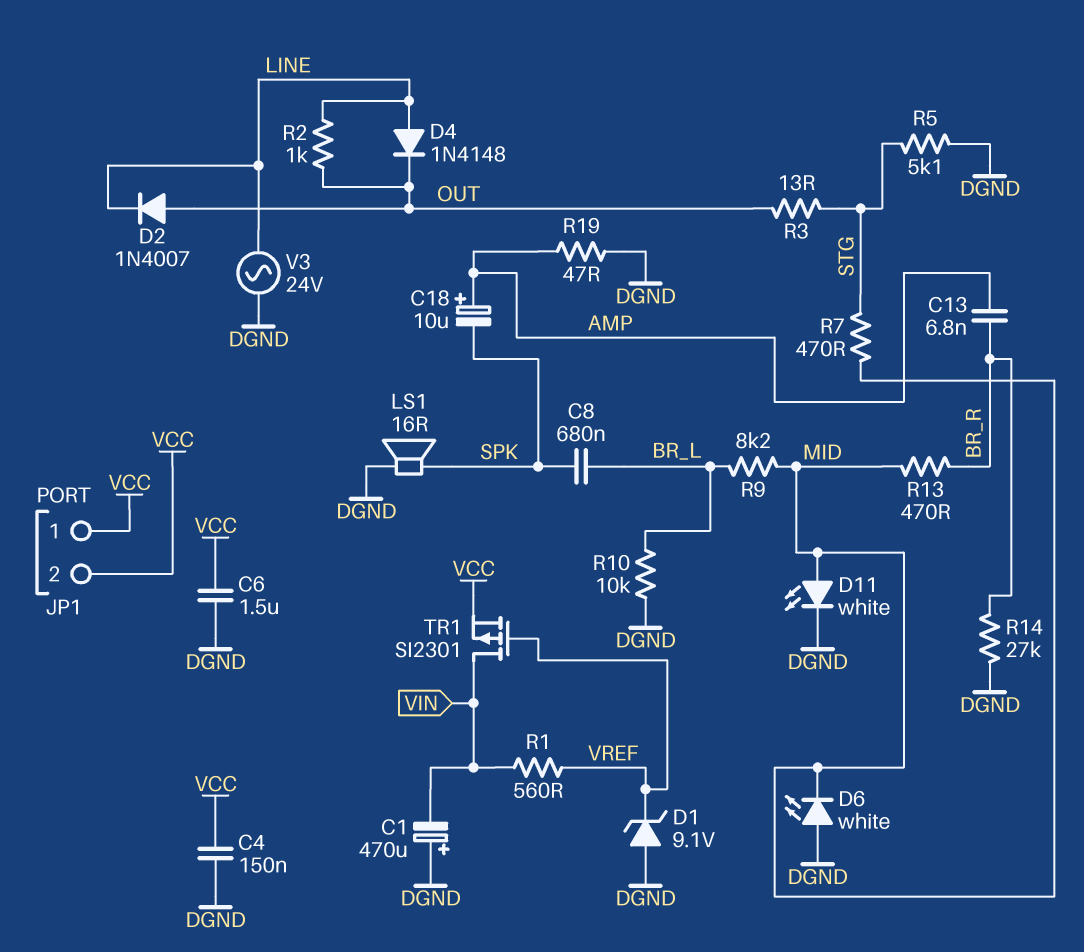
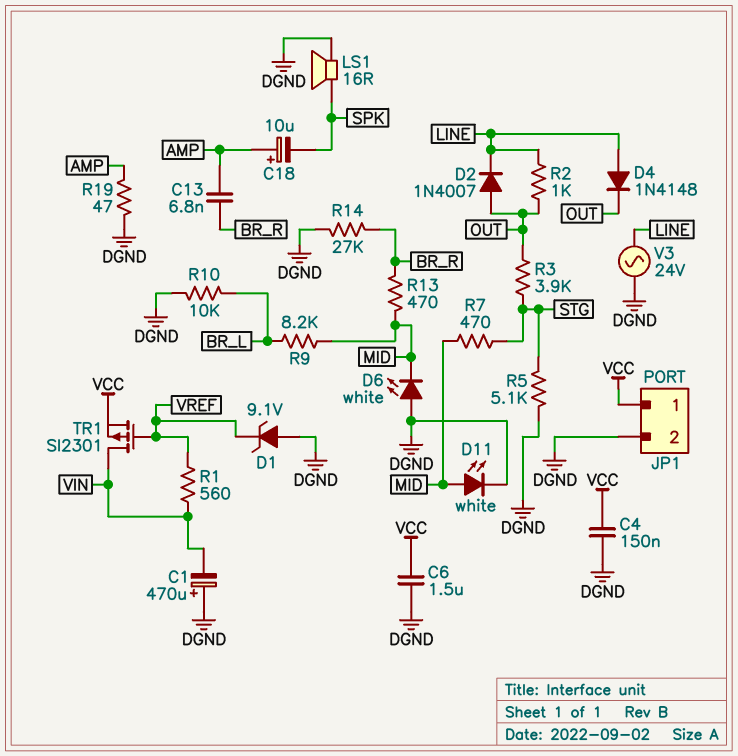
C8: 680nF (BR_L, SPK) -> none
JP1 pin 2: VCC -> DGND
R3: 13 (OUT, STG) -> 3.9k (OUT, STG)

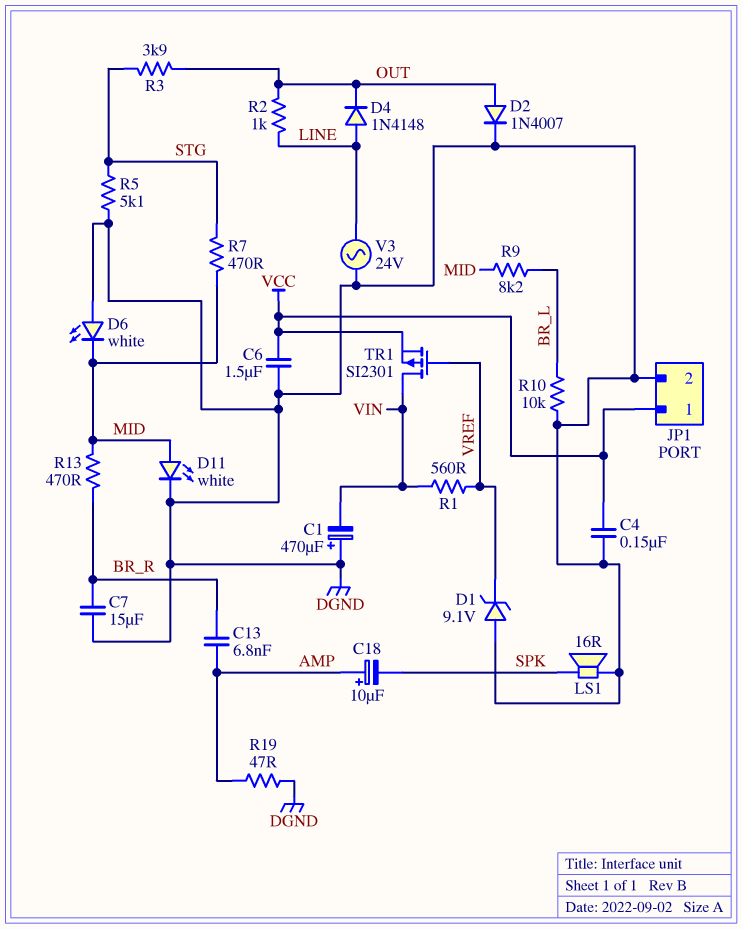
C7: none -> 15uF (BR_R, DGND)
D2: diode 1N4007 (A OUT, K LINE) -> diode 1N4007 (A OUT, K DGND)
R14: 27k (BR_R, DGND) -> none

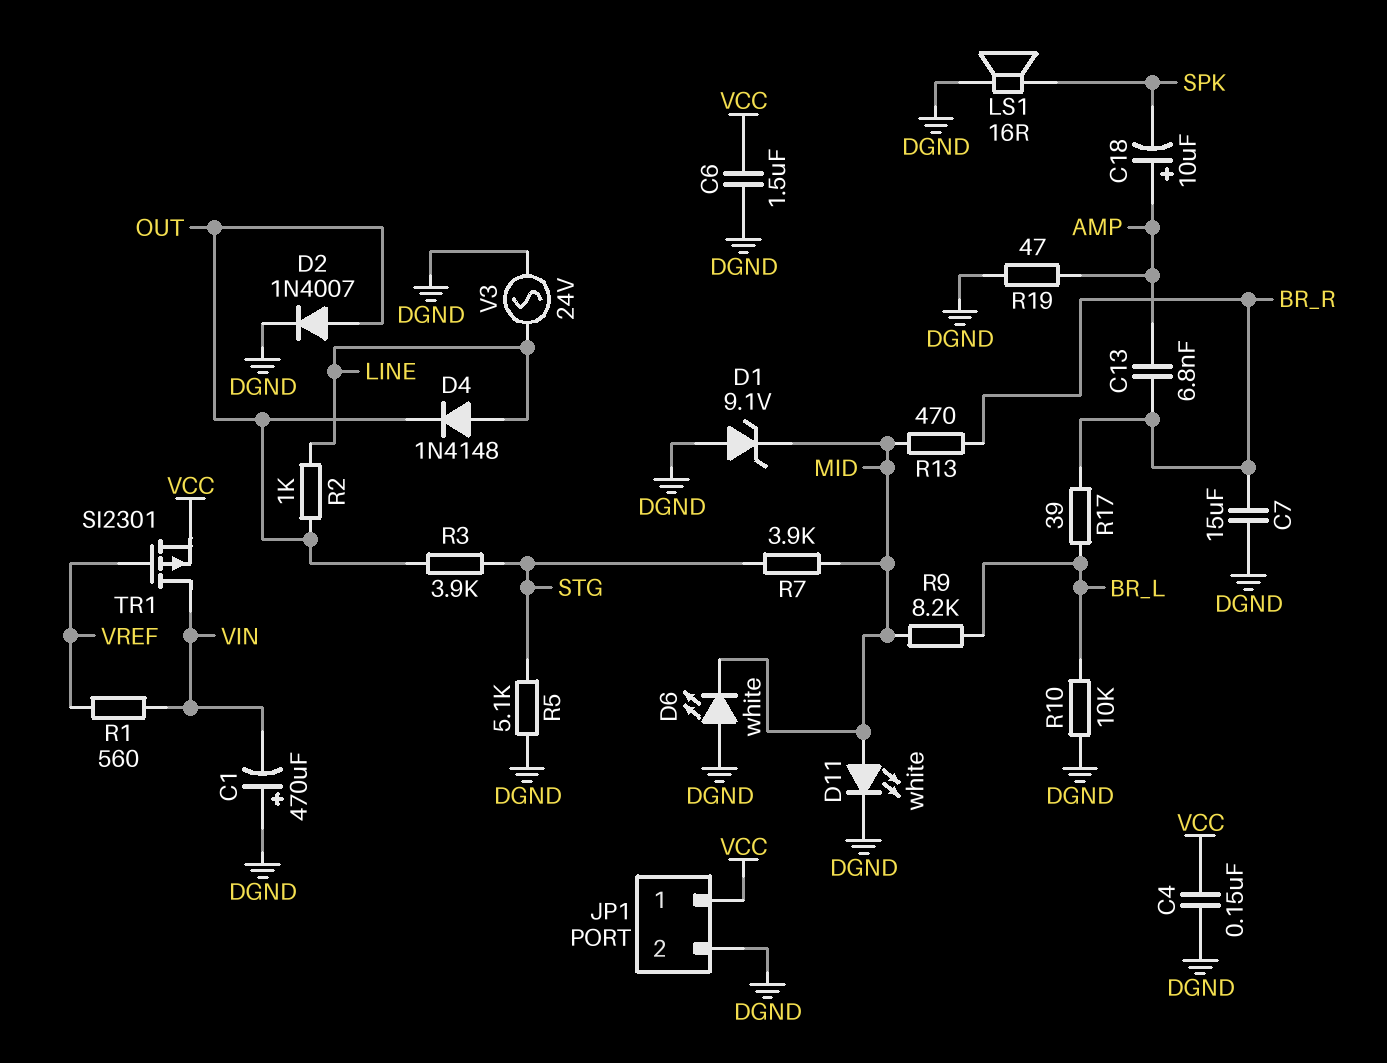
D1: zener 9.1V (A DGND, K VREF) -> zener 9.1V (A DGND, K MID)
R7: 470 (MID, STG) -> 3.9k (MID, STG)
R17: none -> 39 (BR_L, BR_R)

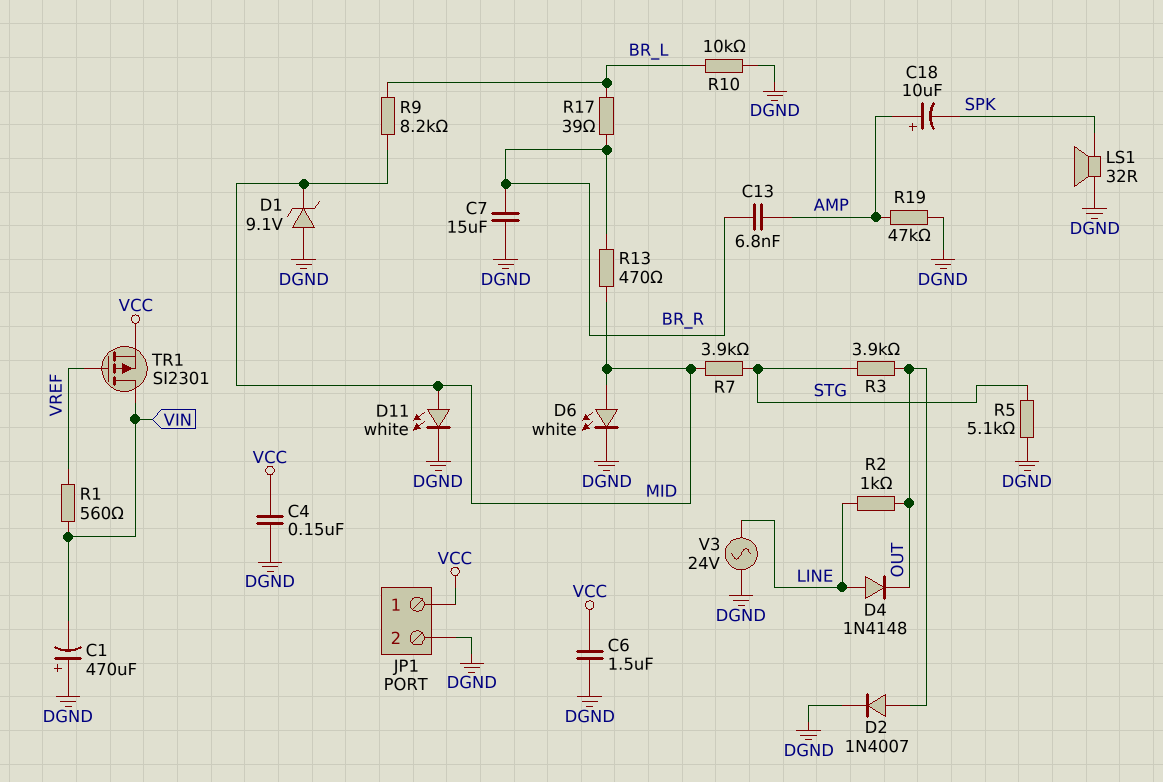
D6: LED white (A DGND, K MID) -> LED white (A MID, K DGND)
LS1: speaker 16R (DGND, SPK) -> speaker 32R (DGND, SPK)
R19: 47 (AMP, DGND) -> 47k (AMP, DGND)

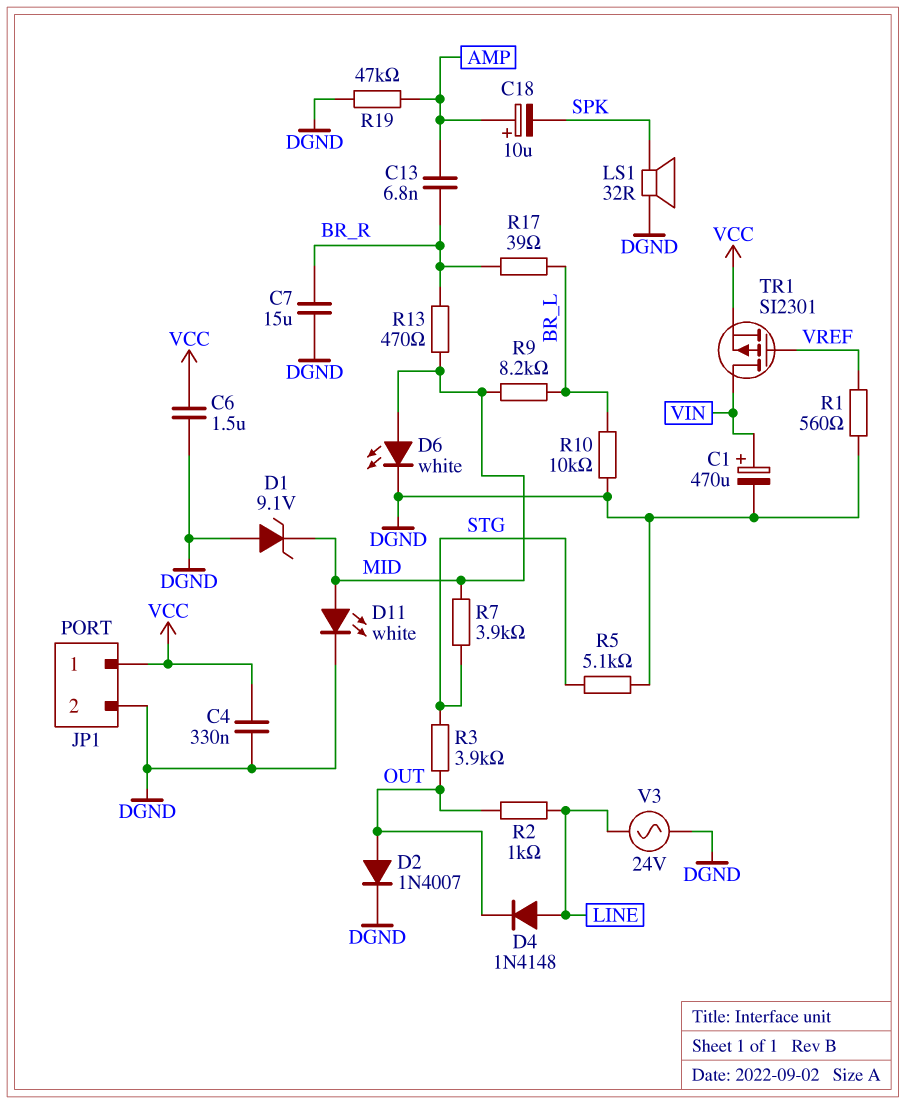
C1: 470uF (plus DGND, minus VIN) -> 470uF (plus VIN, minus DGND)
C4: 150nF (DGND, VCC) -> 330nF (DGND, VCC)
R1: 560 (VIN, VREF) -> 560 (DGND, VREF)

